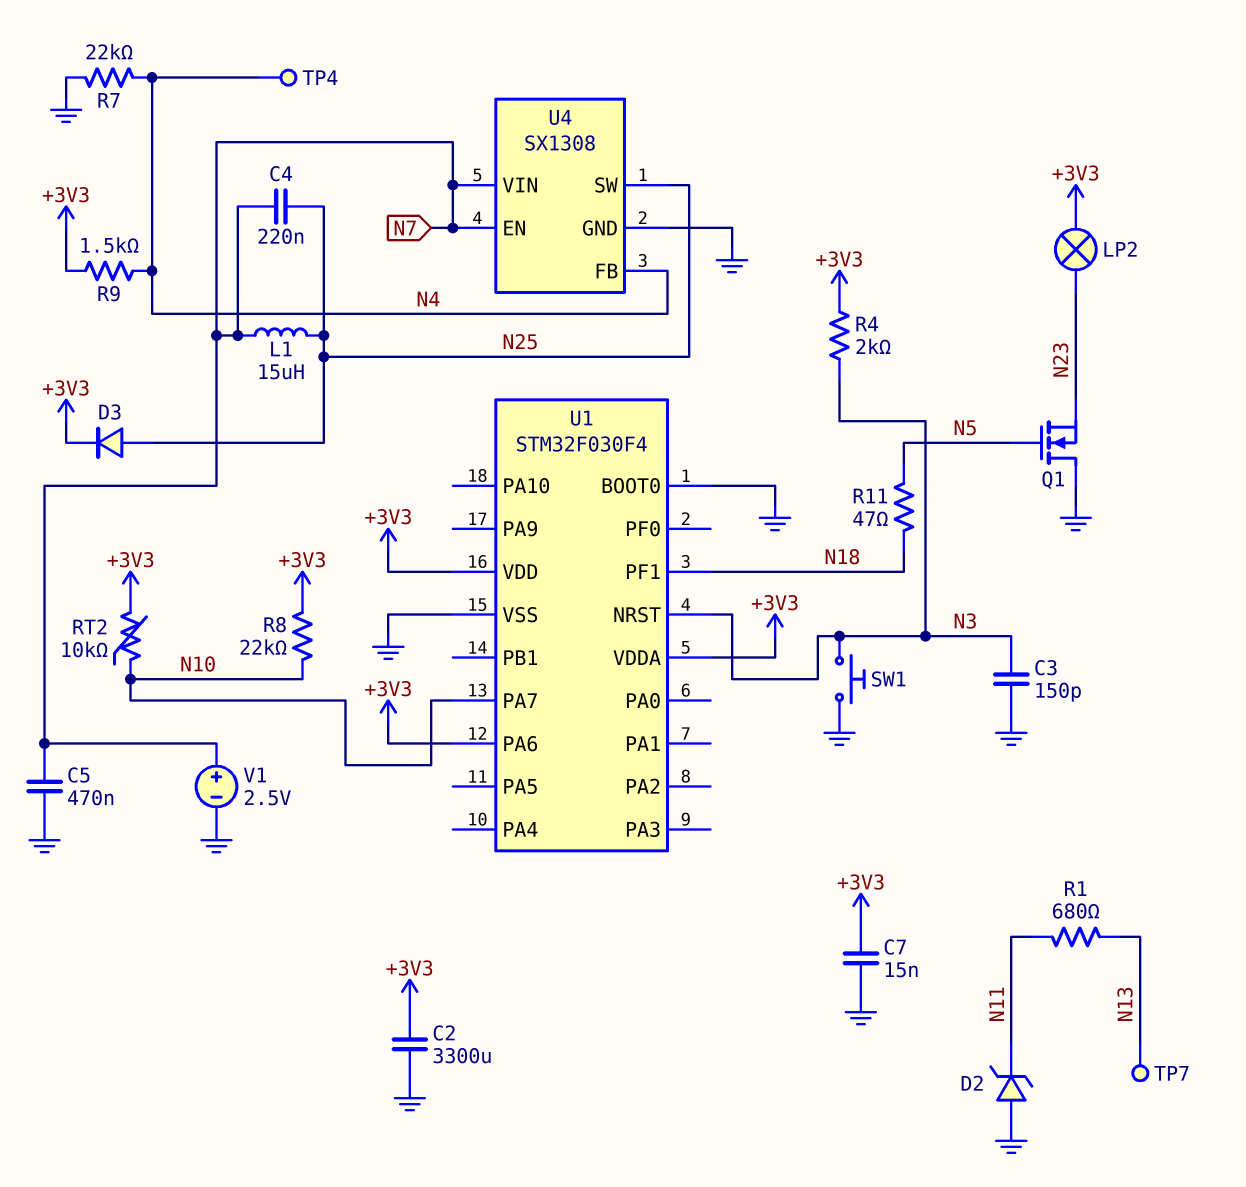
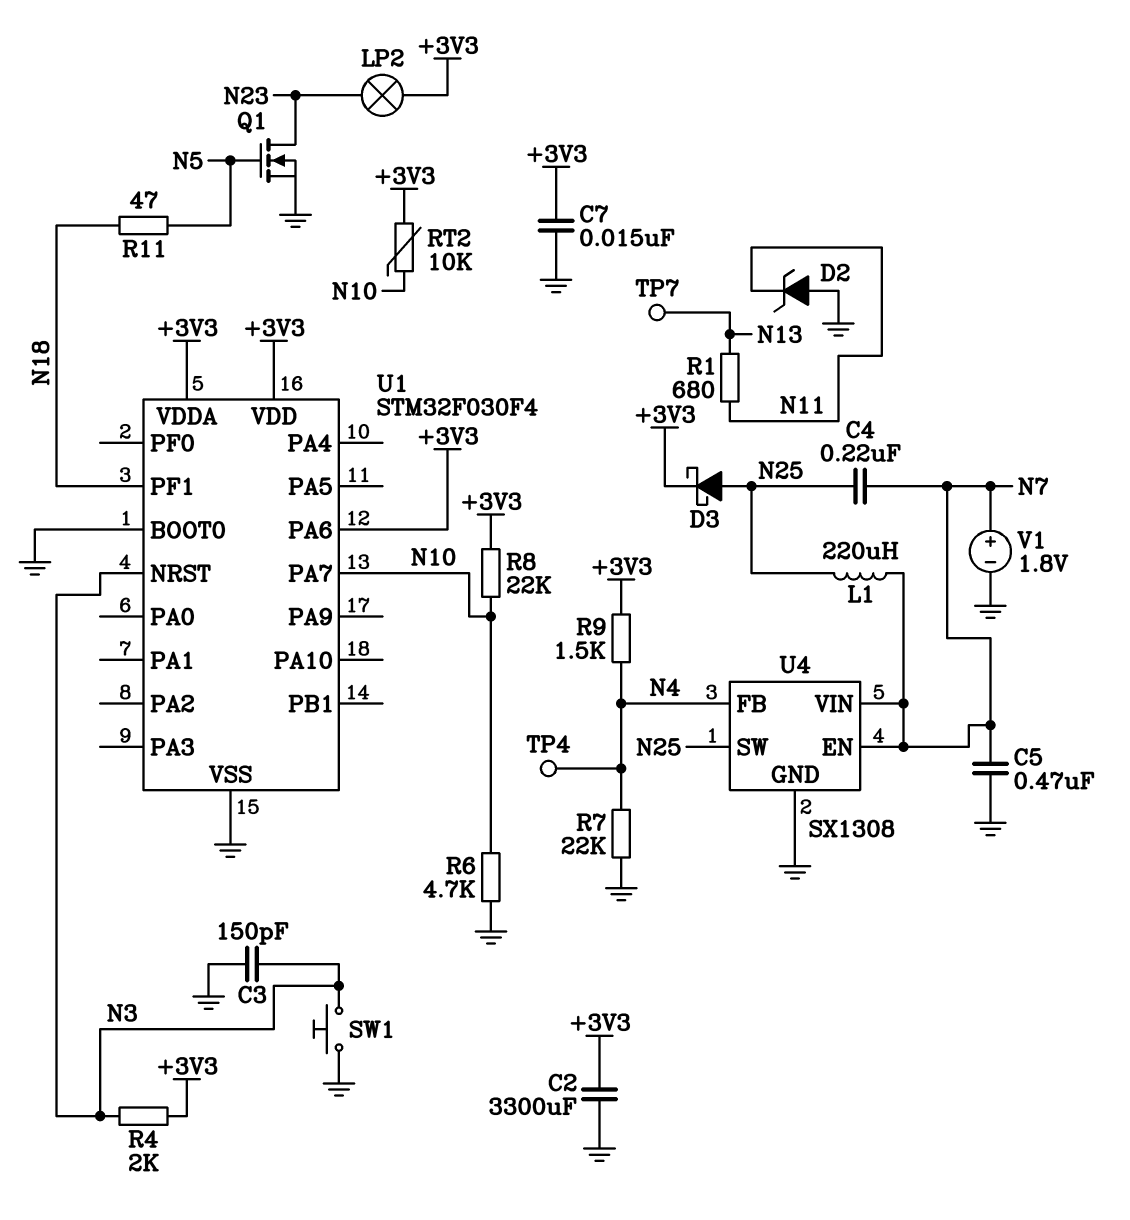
D3: diode (A N25, K +3V3) -> schottky (A N25, K +3V3)
L1: 15uH (N7, N25) -> 220uH (N7, N25)
Q1: NMOS (G N5, D GND, S N23) -> NMOS (G N5, D N23, S GND)
R6: none -> 4.7k (GND, N10)
V1: 2.5V (plus N7, minus GND) -> 1.8V (plus N7, minus GND)

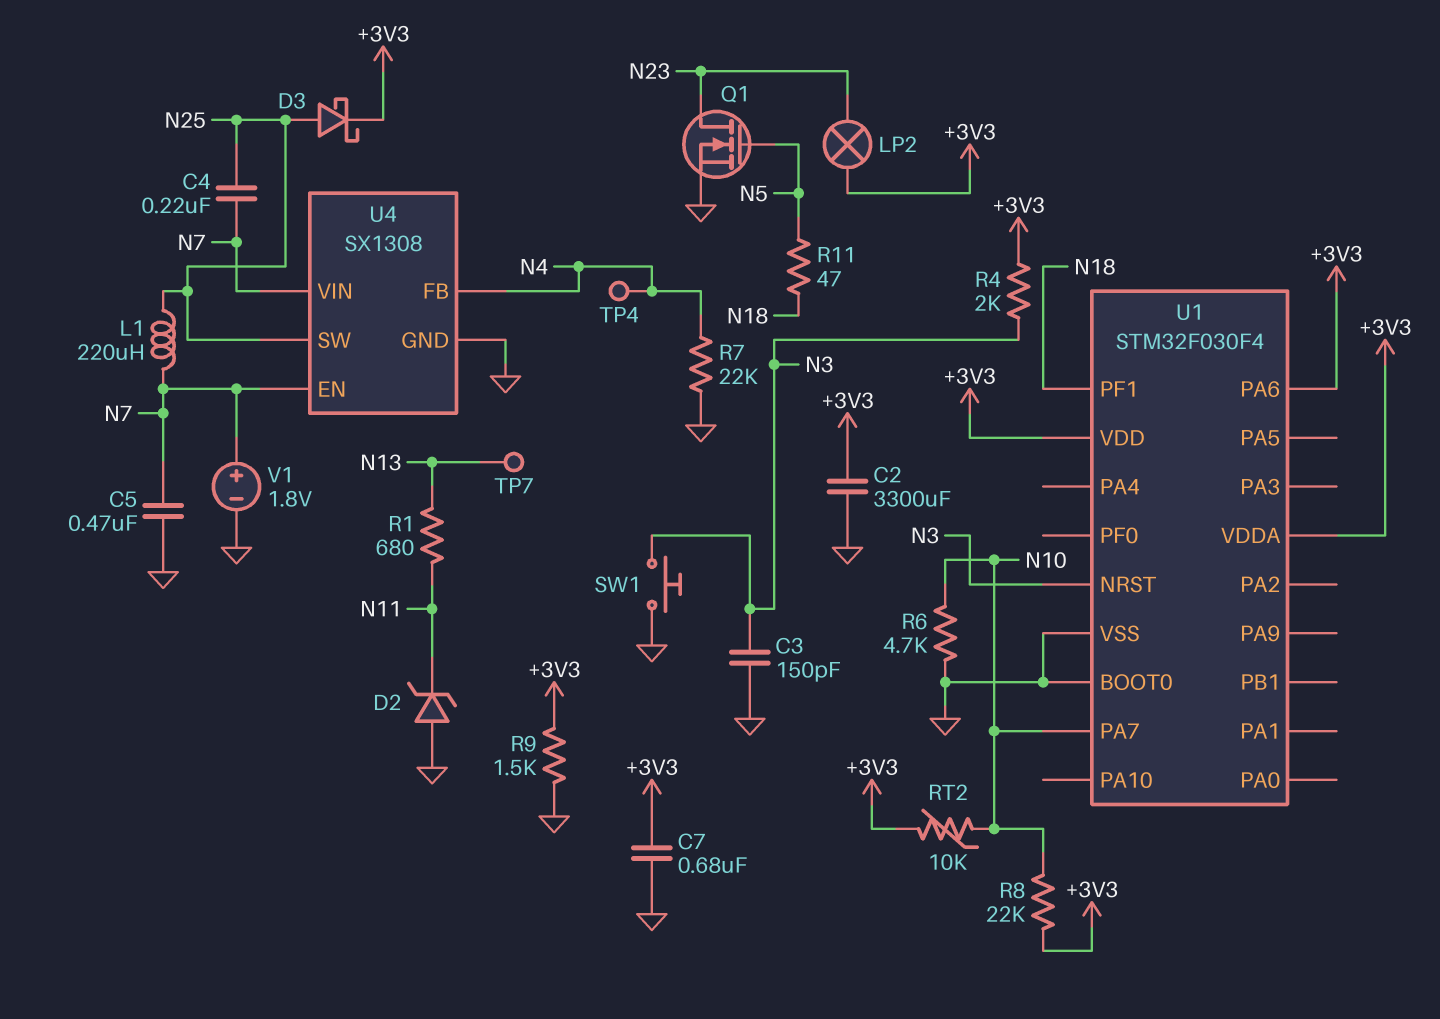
C7: 15nF (+3V3, GND) -> 680nF (+3V3, GND)
R9: 1.5k (+3V3, N4) -> 1.5k (+3V3, GND)

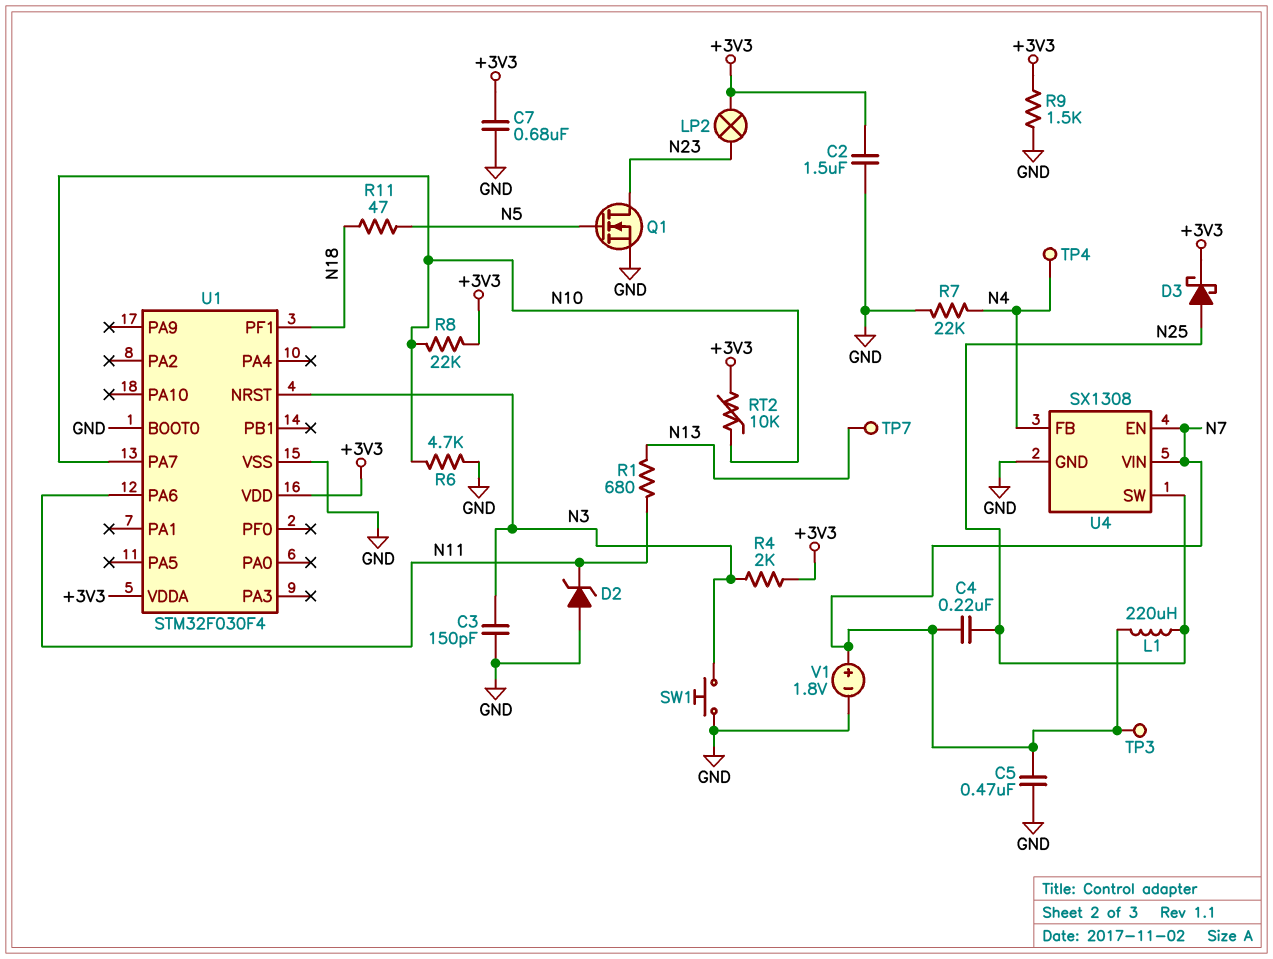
C2: 3300uF (+3V3, GND) -> 1.5uF (+3V3, GND)
TP3: none -> test point (N7)
U1 pin PA6: +3V3 -> N11

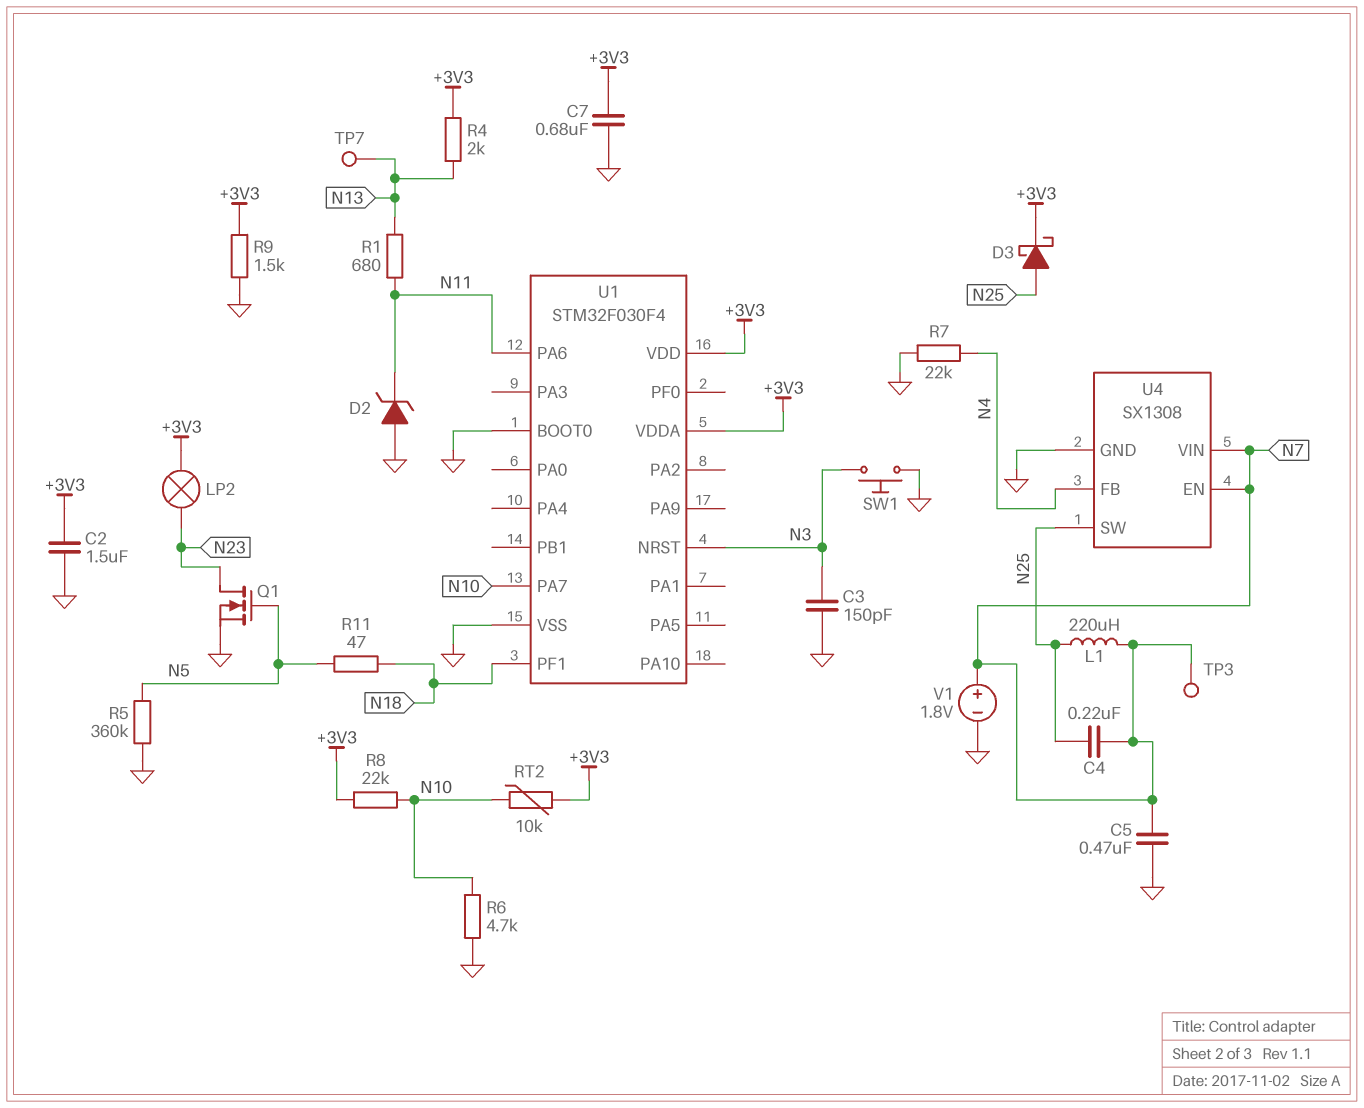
R4: 2k (+3V3, N3) -> 2k (+3V3, N13)
R5: none -> 360k (GND, N5)
TP4: test point (N4) -> none

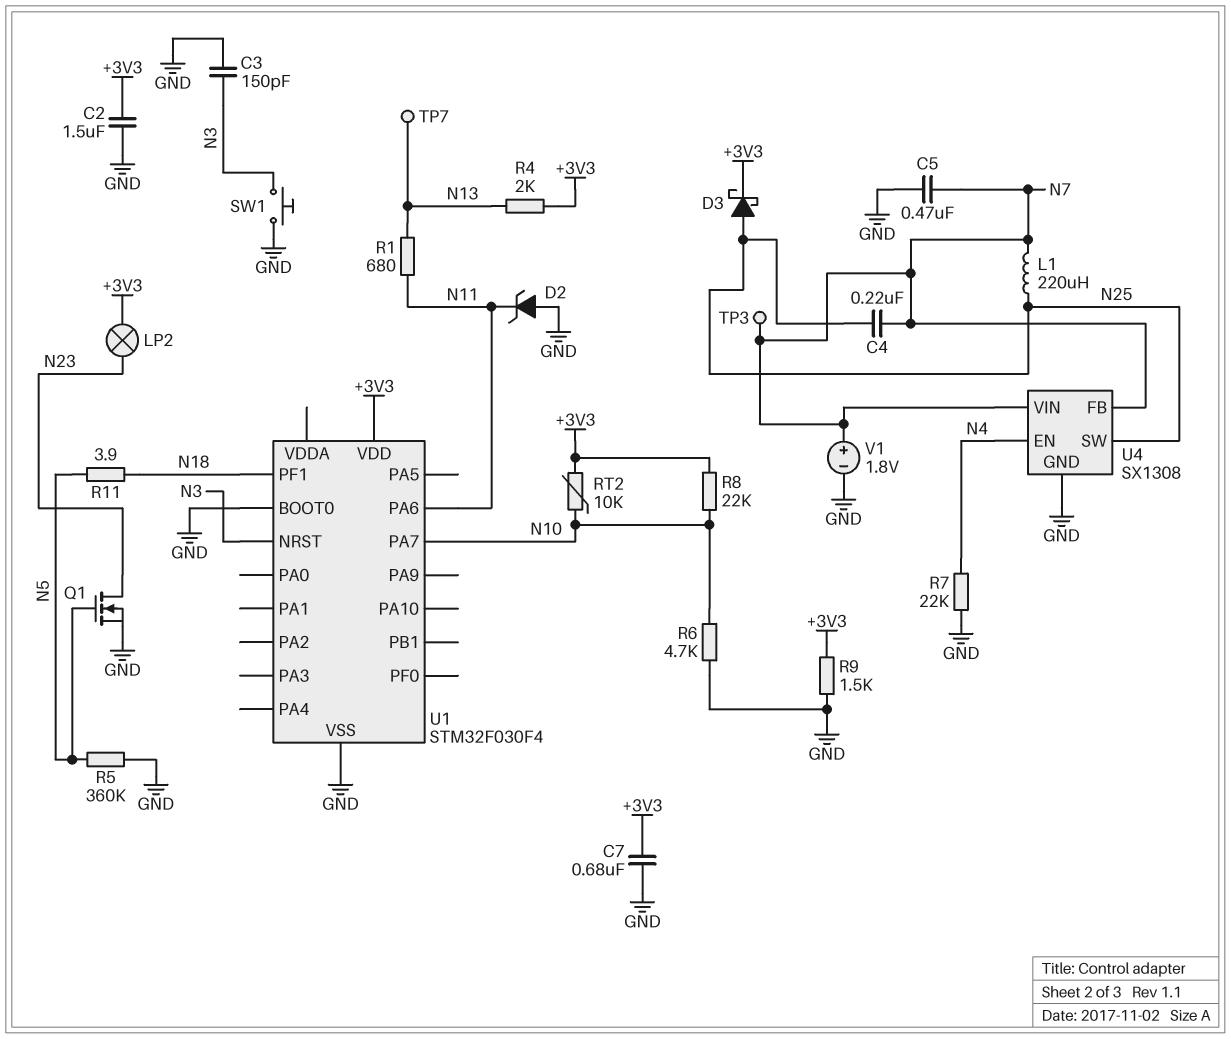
R11: 47 (N5, N18) -> 3.9 (N5, N18)
U1 pin VDDA: +3V3 -> none
U4 pin EN: N7 -> N4
U4 pin FB: N4 -> N7

